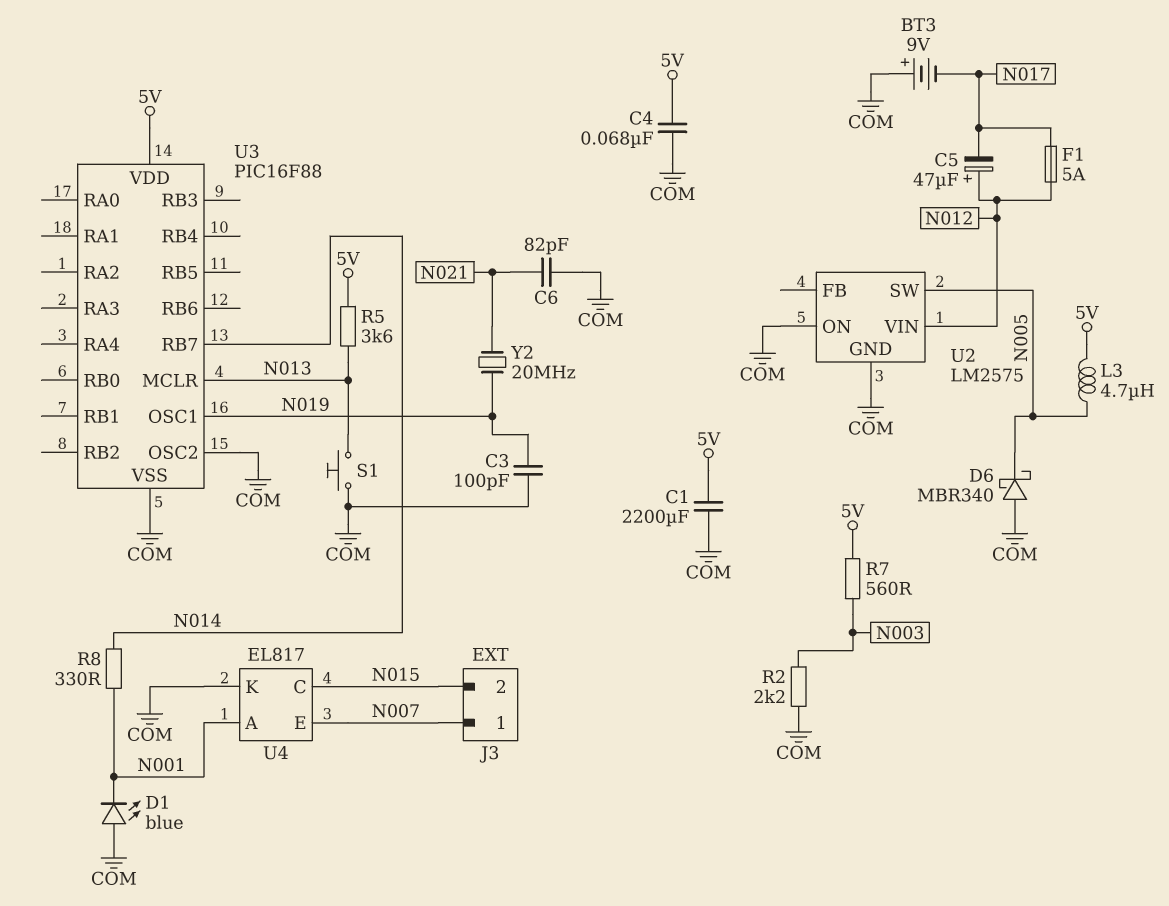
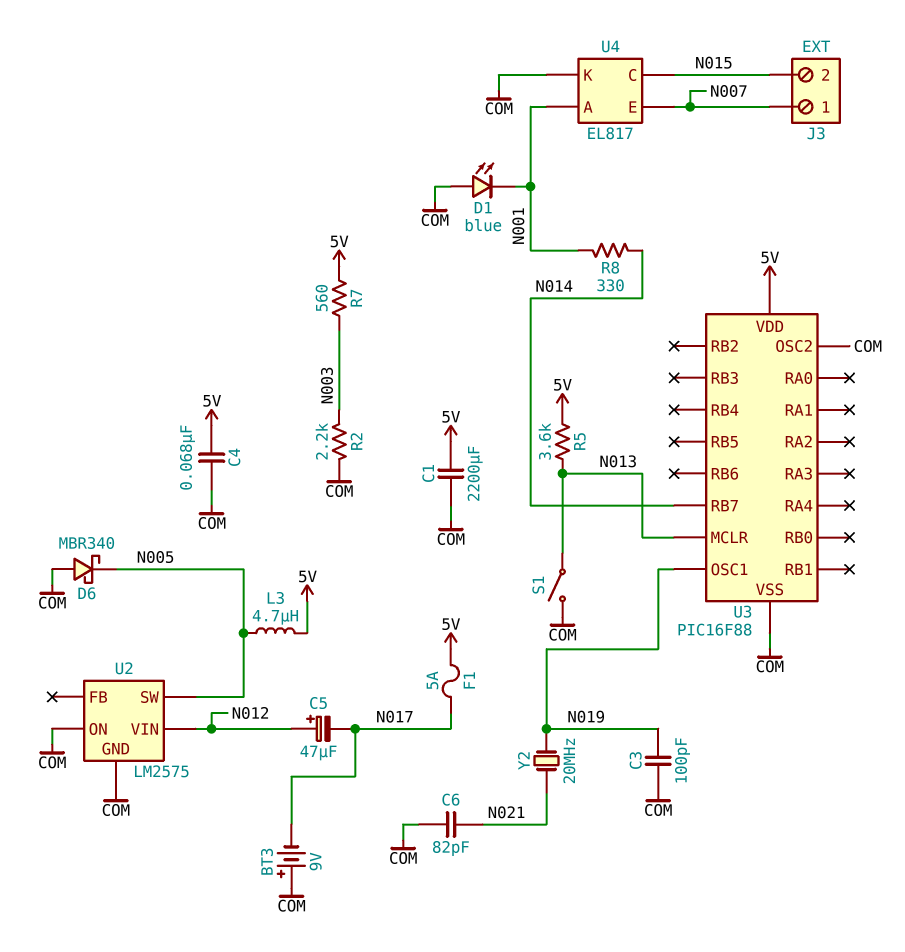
F1: 5A (N012, N017) -> 5A (5V, N017)
S1: button (COM, N013) -> switch (COM, N013)

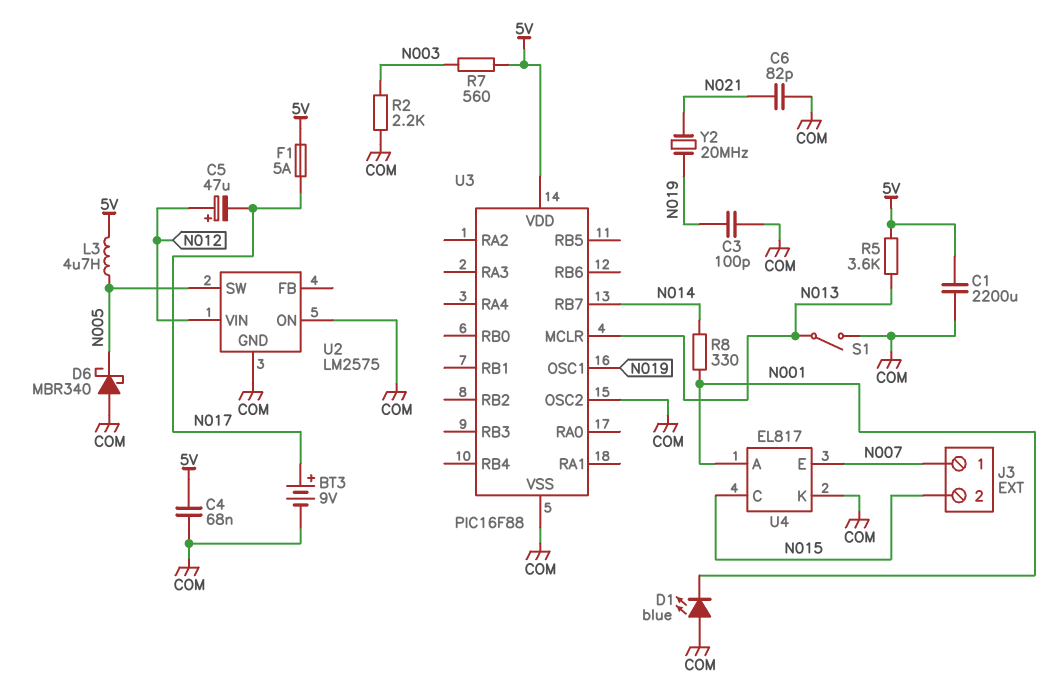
BT3: 9V (plus COM, minus N017) -> 9V (plus N017, minus COM)

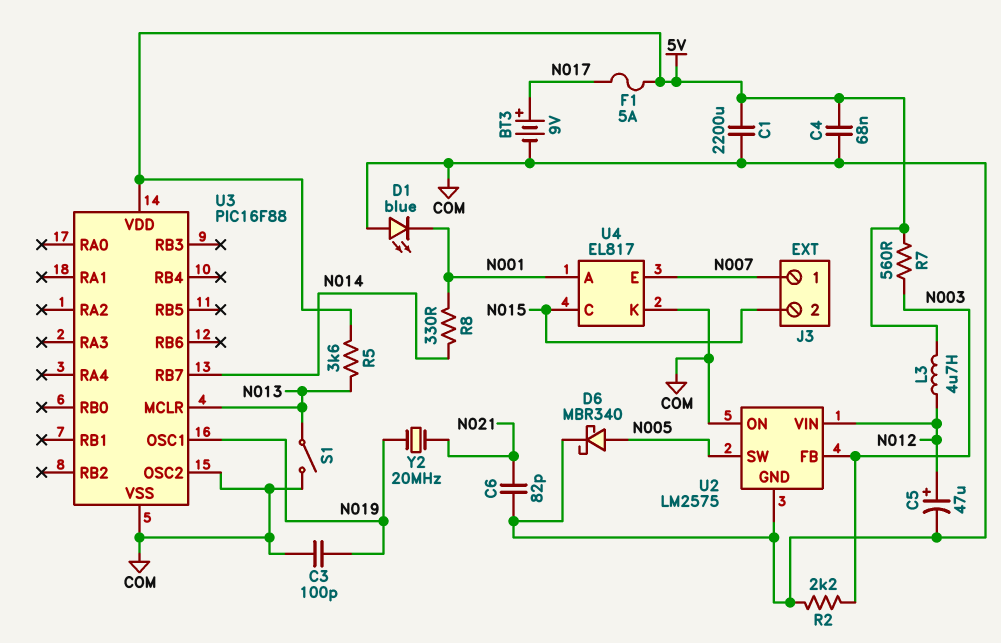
C5: 47uF (plus N012, minus N017) -> 47uF (plus N012, minus COM)
D6: schottky MBR340 (A COM, K N005) -> schottky MBR340 (A N005, K COM)
L3: 4.7uH (5V, N005) -> 4.7uH (5V, N012)
U2 pin FB: none -> N003

